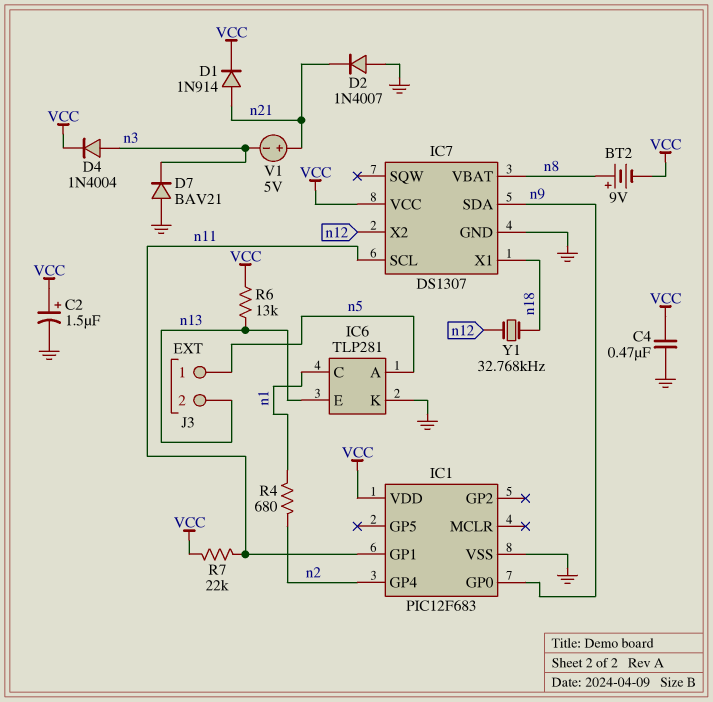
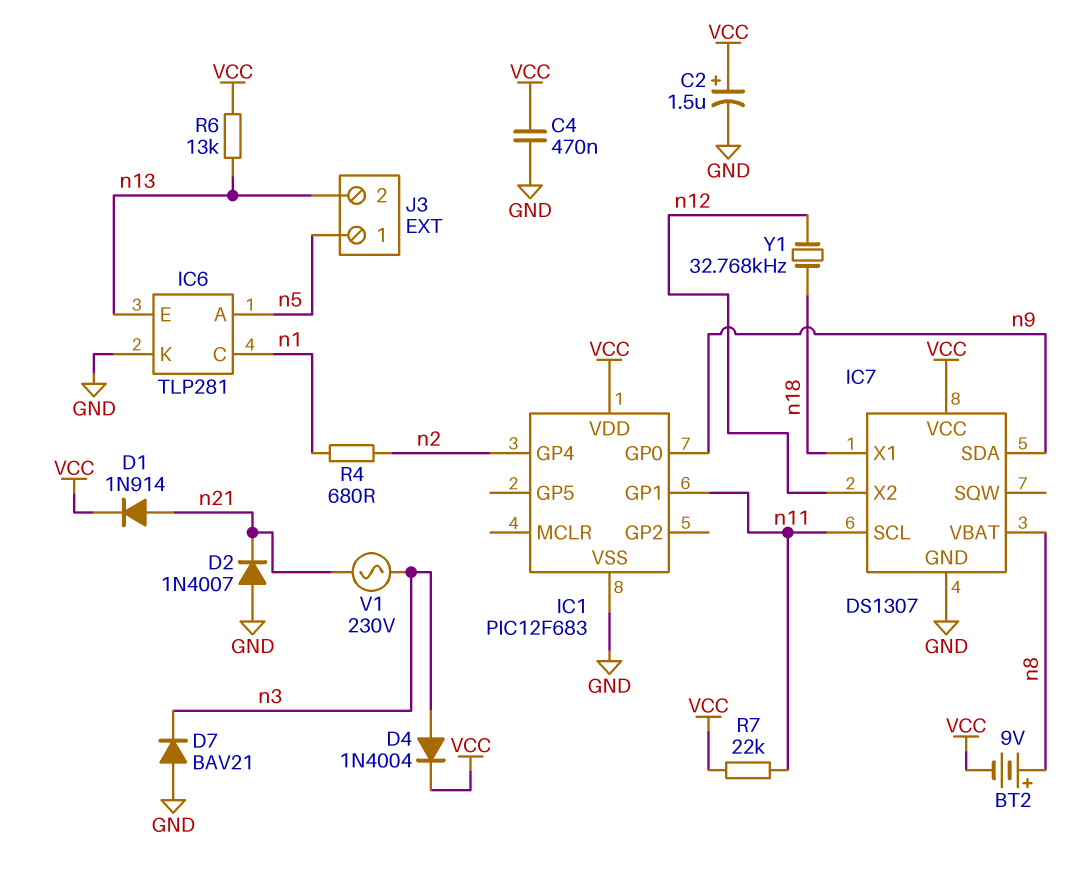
V1: 5V (plus n21, minus n3) -> AC 230V (n3, n21)

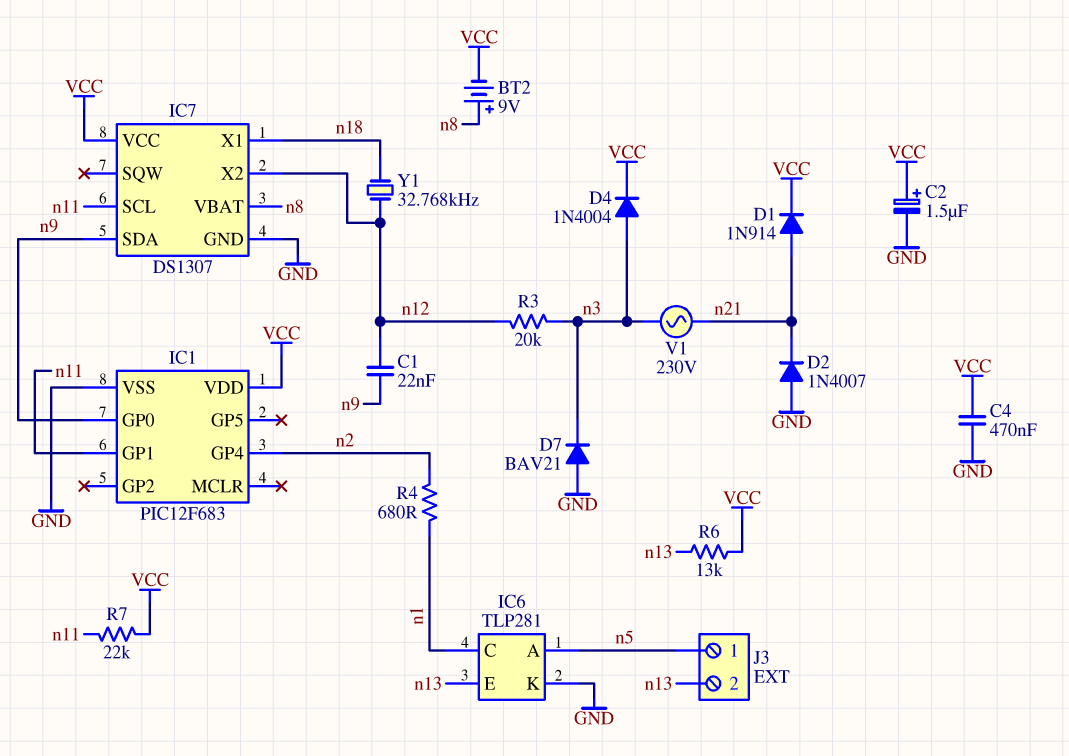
C1: none -> 22nF (n9, n12)
R3: none -> 20k (n3, n12)

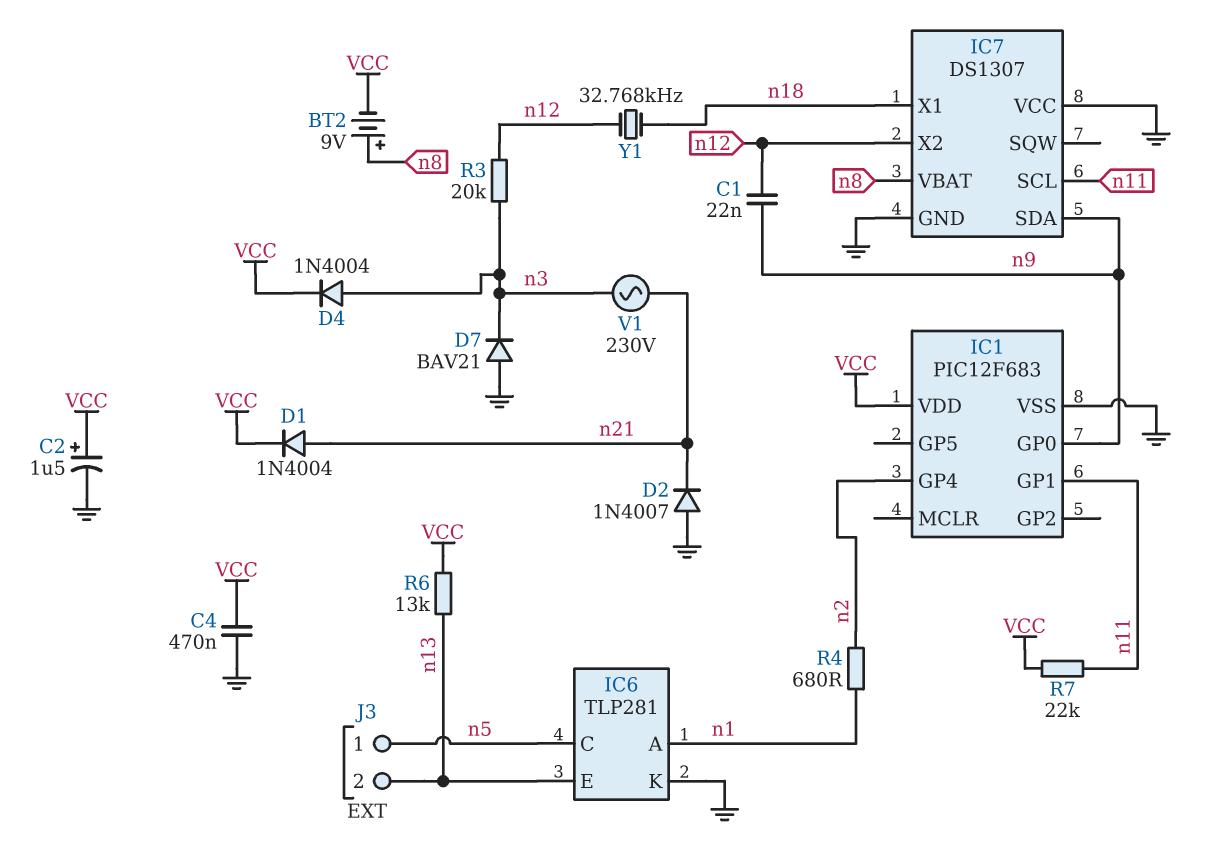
D1: diode 1N914 (A n21, K VCC) -> diode 1N4004 (A n21, K VCC)
IC6 pin A: n5 -> n1
IC6 pin C: n1 -> n5
IC7 pin VCC: VCC -> GND

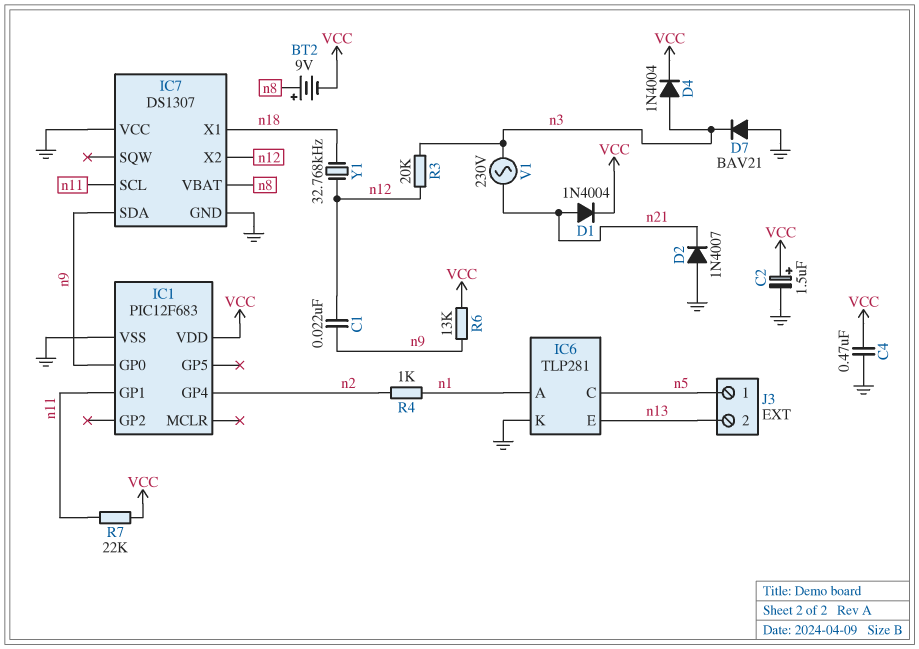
R4: 680 (n1, n2) -> 1k (n1, n2)
R6: 13k (VCC, n13) -> 13k (VCC, n9)

